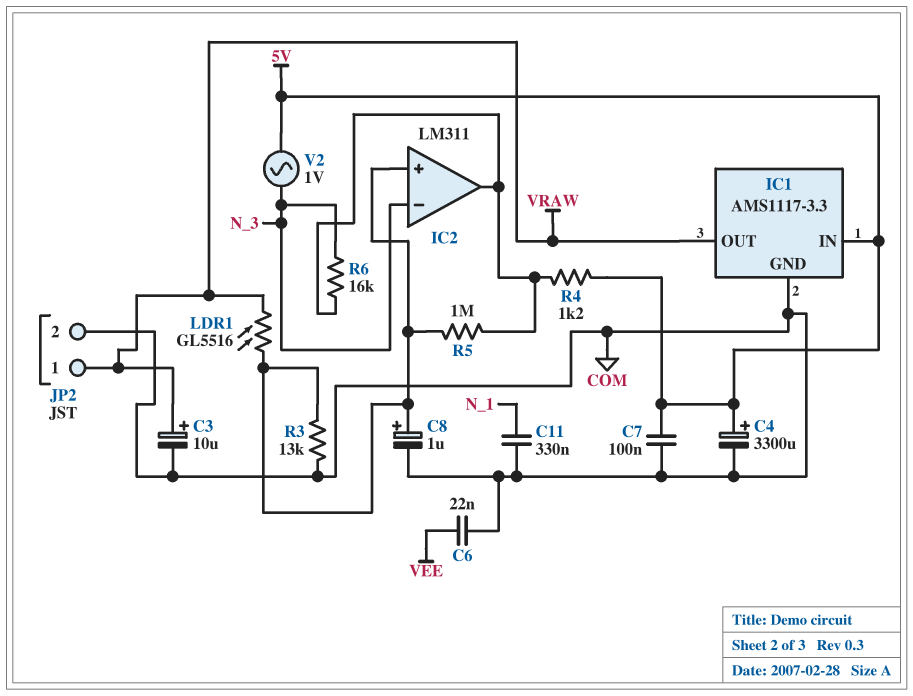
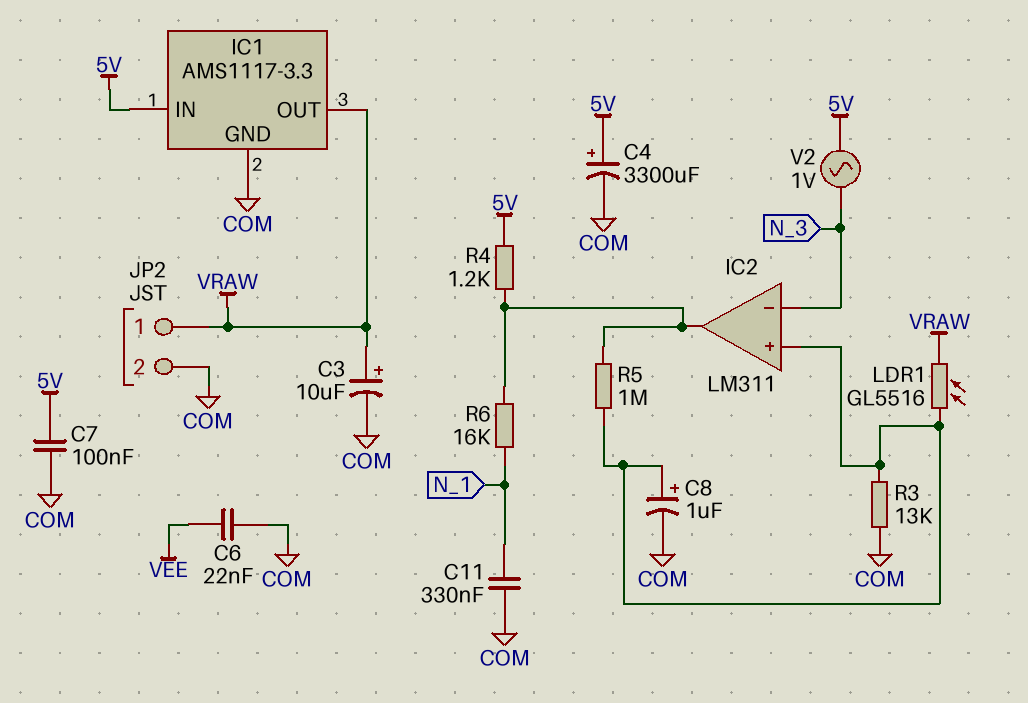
R6: 16k (IC2/out, N_3) -> 16k (IC2/out, N_1)

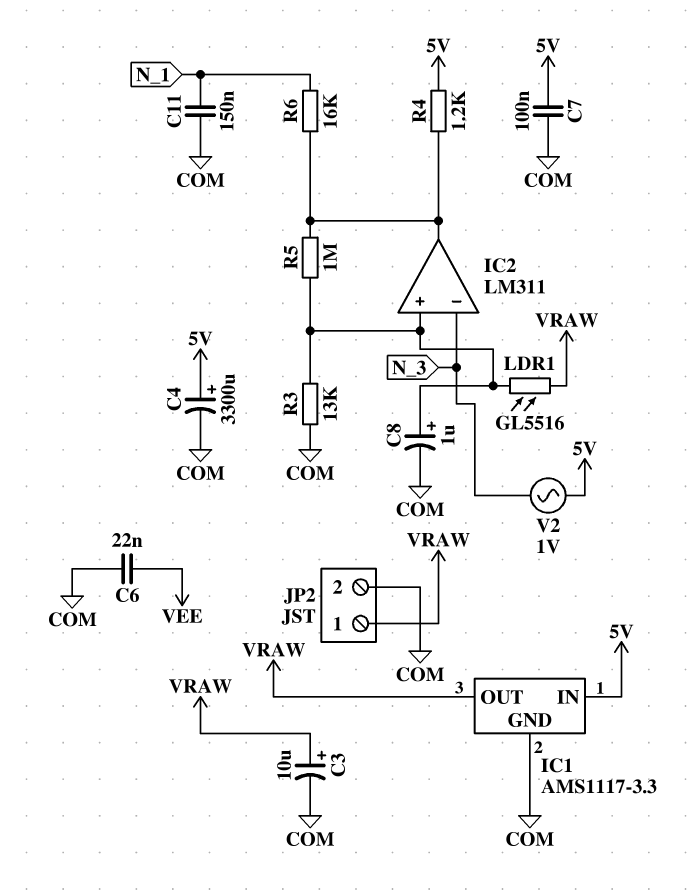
C11: 330nF (COM, N_1) -> 150nF (COM, N_1)

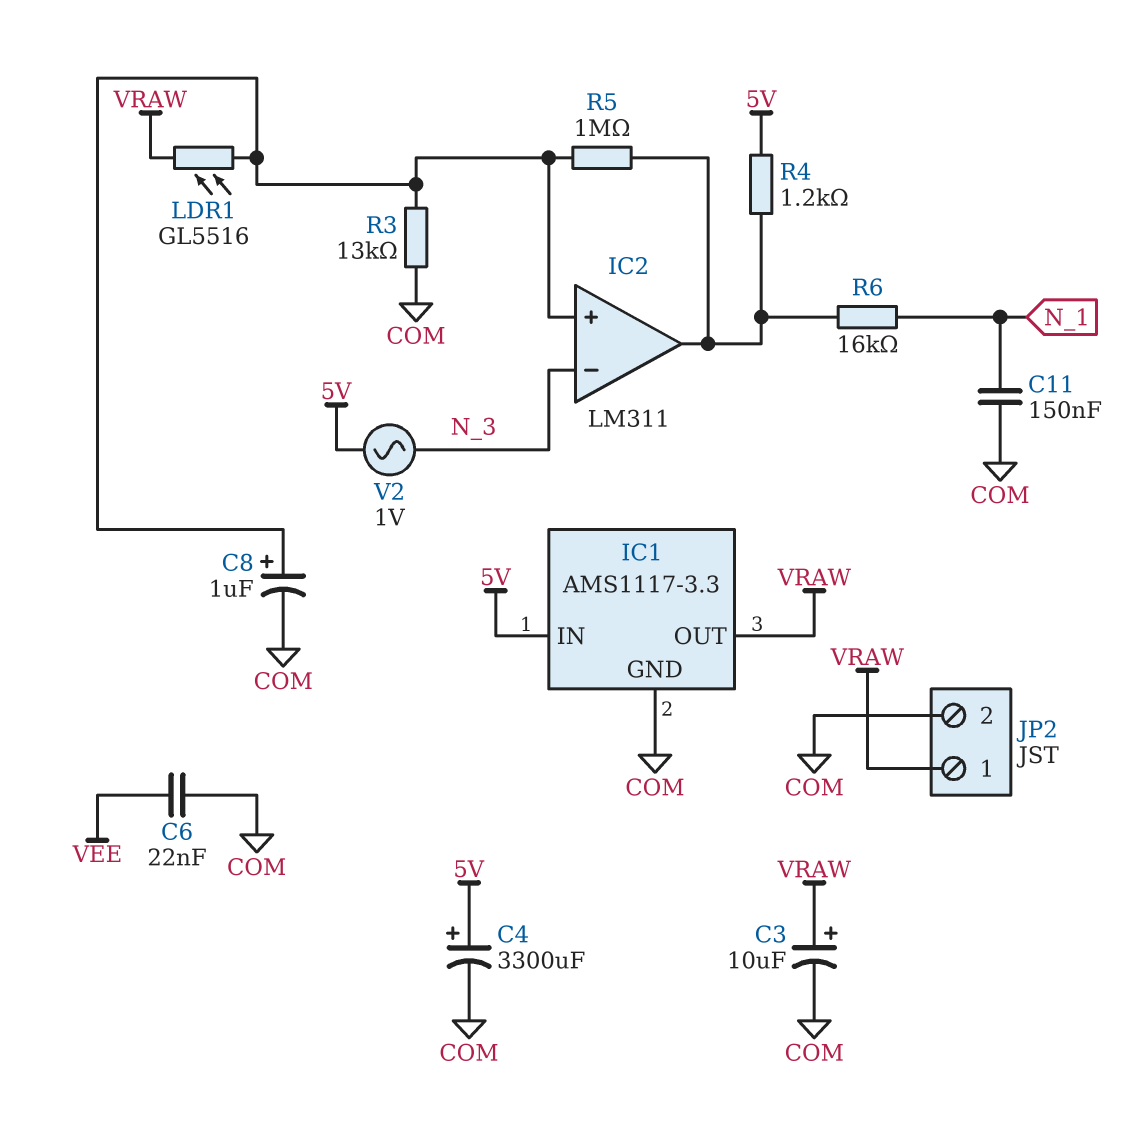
C7: 100nF (5V, COM) -> none

